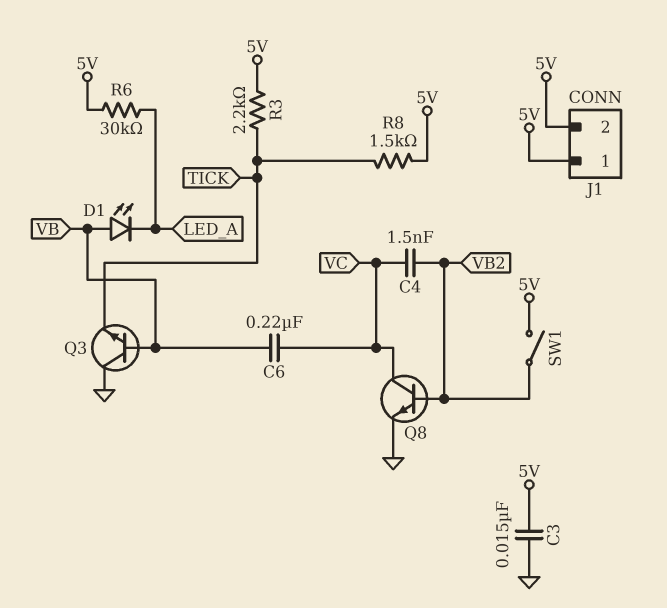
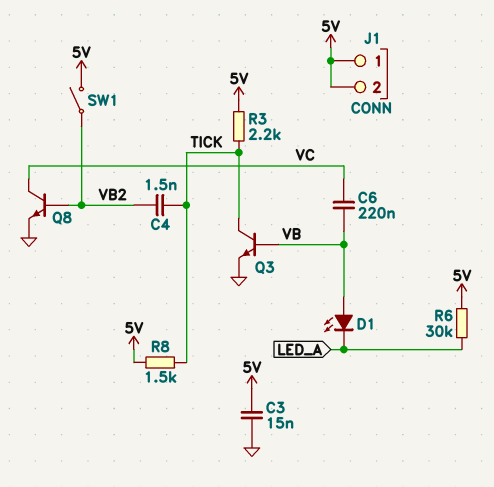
C4: 1.5nF (VB2, VC) -> 1.5nF (TICK, VB2)
Q3: NPN (B VB, C GND, E TICK) -> NPN (B VB, C TICK, E GND)

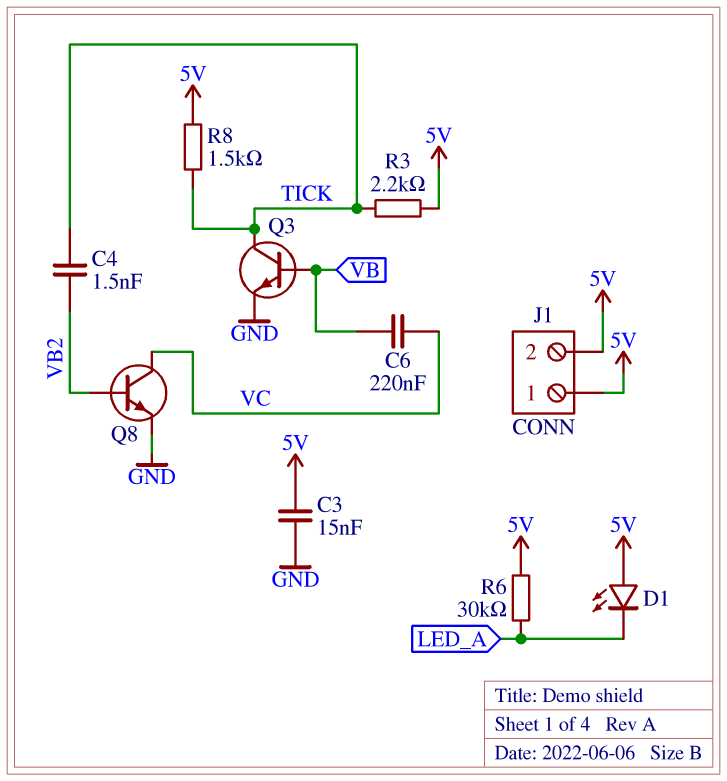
D1: LED (A VB, K LED_A) -> LED (A 5V, K LED_A)
SW1: switch (5V, VB2) -> none

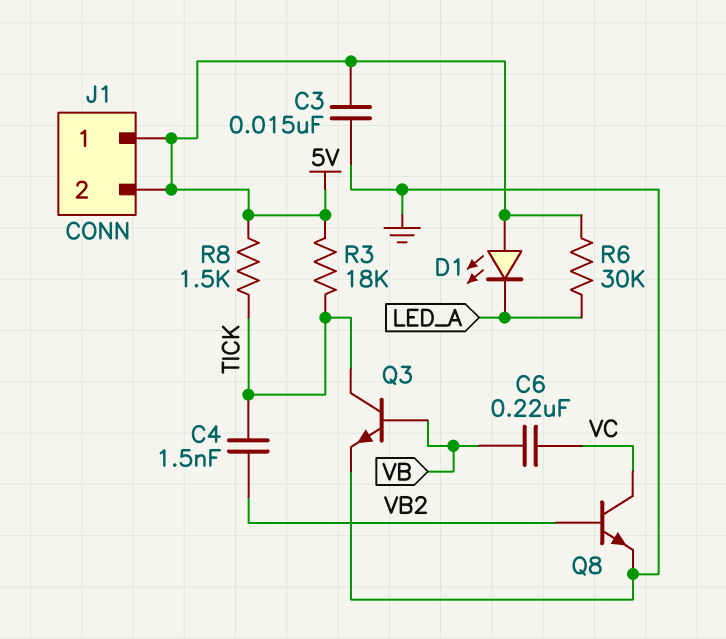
R3: 2.2k (5V, TICK) -> 18k (5V, TICK)

